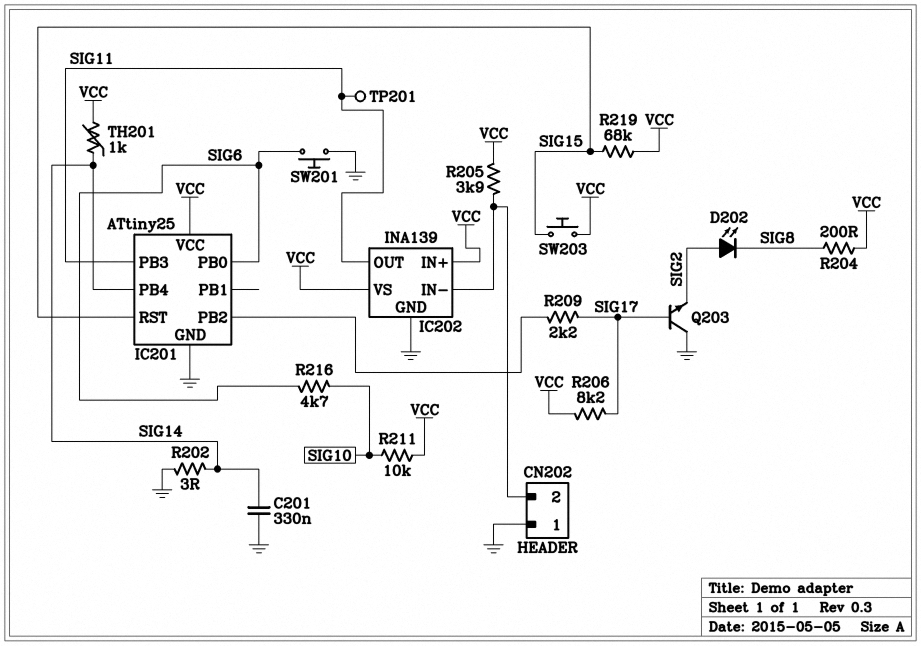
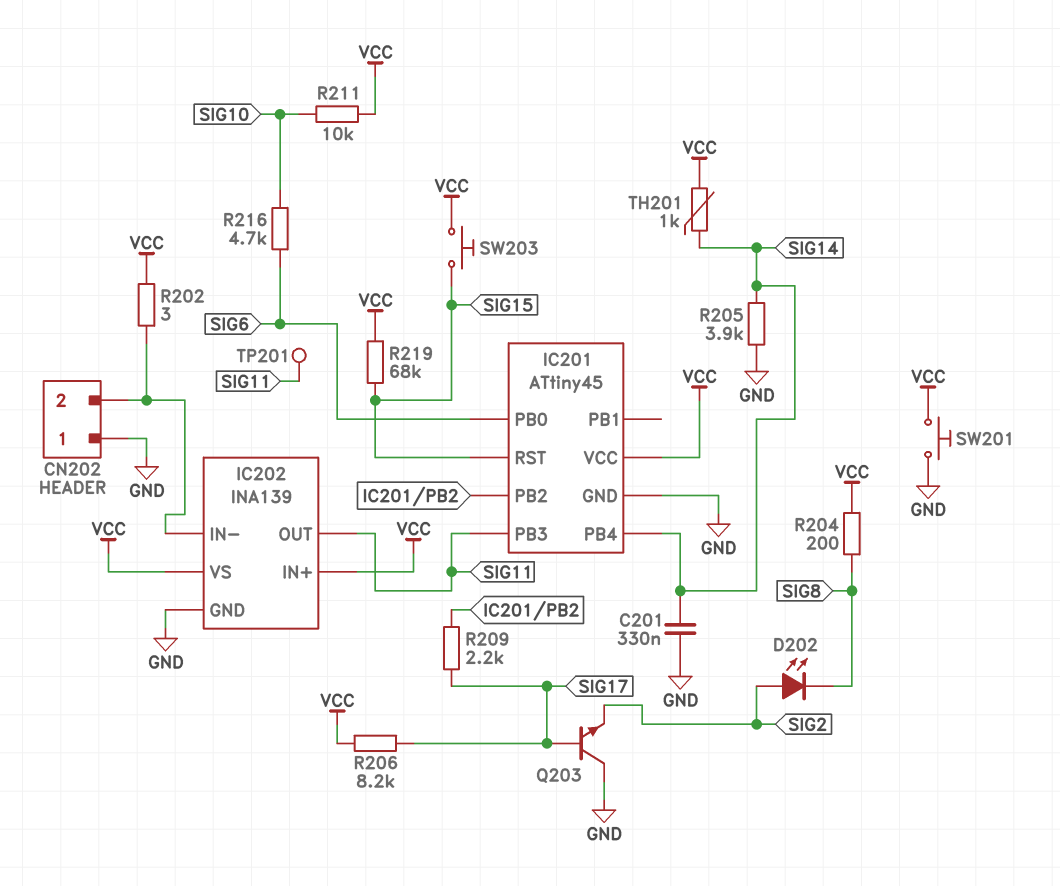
IC201: ATtiny25 -> ATtiny45
R202: 3 (GND, SIG14) -> 3 (CN202/2, VCC)
R205: 3.9k (CN202/2, VCC) -> 3.9k (GND, SIG14)
SW201: button (GND, SIG6) -> button (GND, VCC)

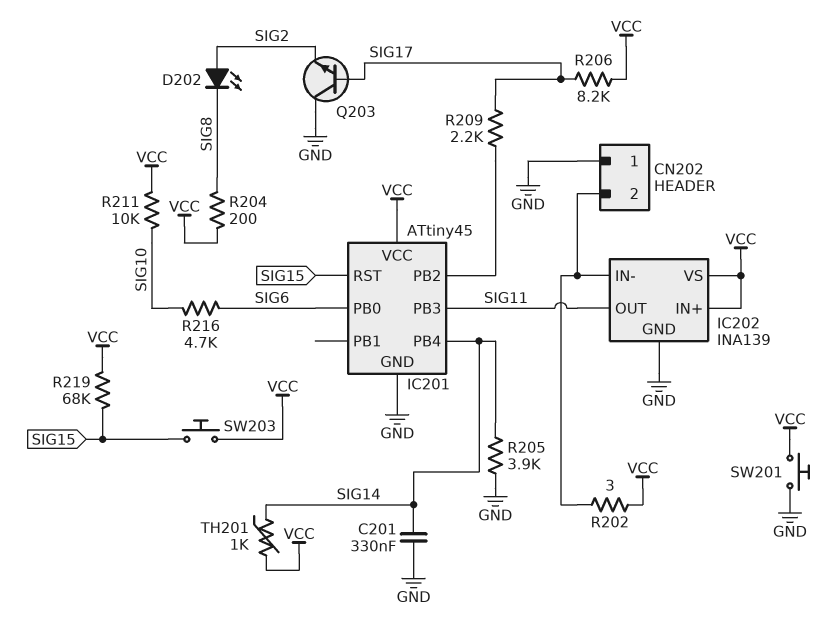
TP201: test point (SIG11) -> none

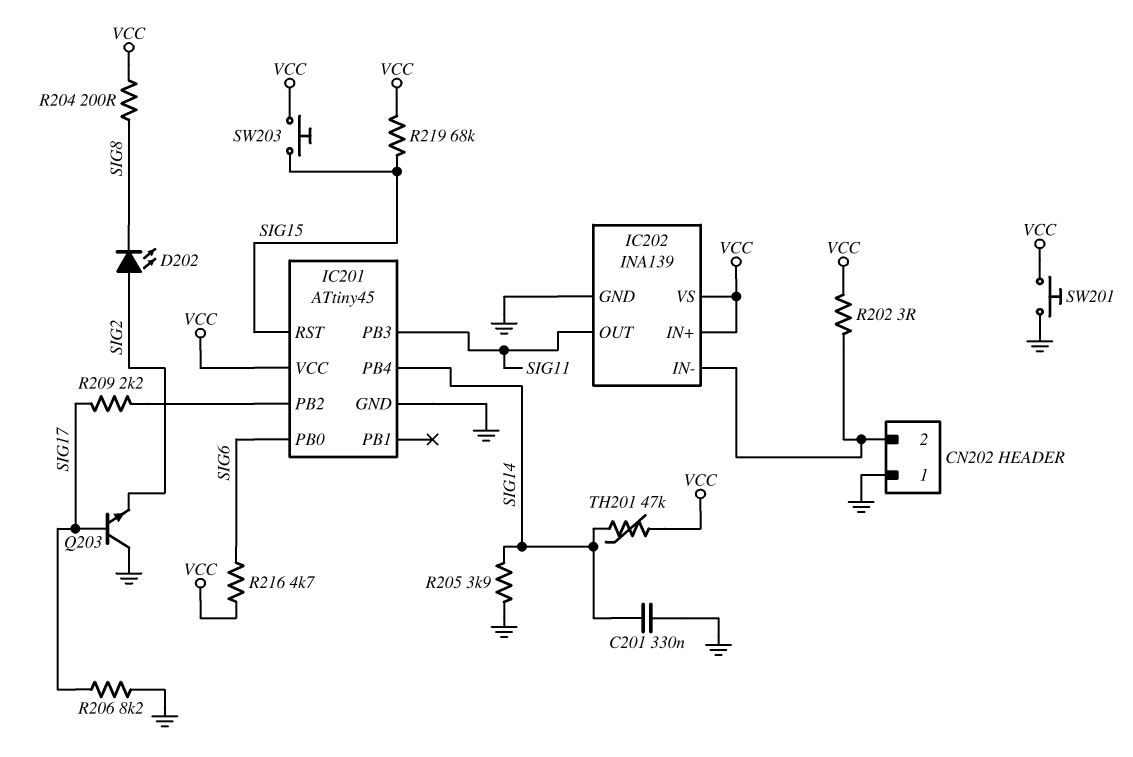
R206: 8.2k (SIG17, VCC) -> 8.2k (GND, SIG17)
R211: 10k (SIG10, VCC) -> none
R216: 4.7k (SIG6, SIG10) -> 4.7k (SIG6, VCC)
TH201: 1k (SIG14, VCC) -> 47k (SIG14, VCC)

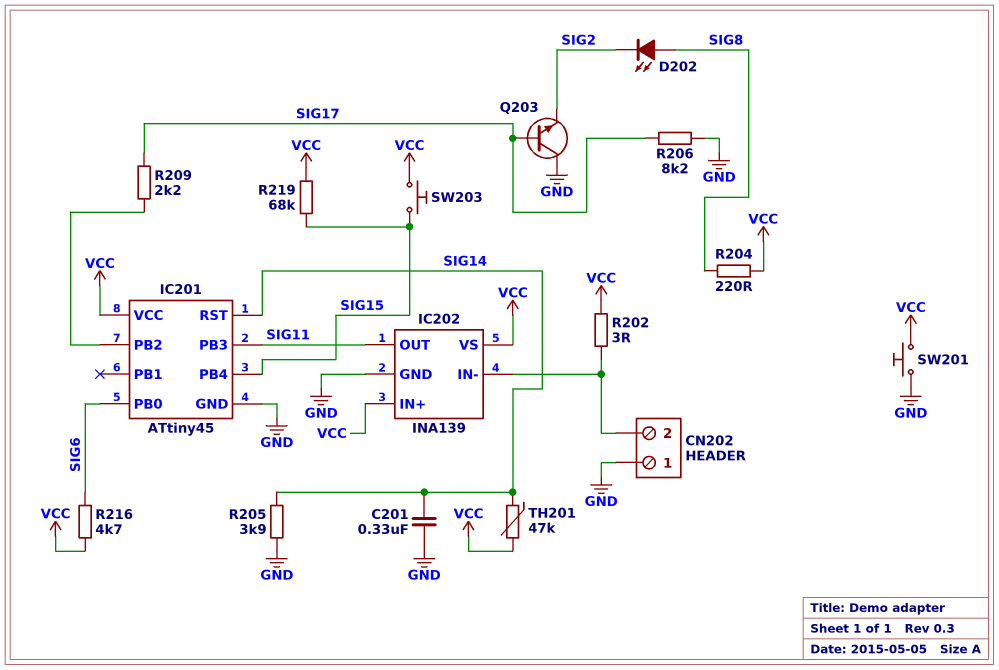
D202: LED (A SIG2, K SIG8) -> LED (A SIG8, K SIG2)
IC201 pin PB4: SIG14 -> SIG15
IC201 pin RST: SIG15 -> SIG14
R204: 200 (SIG8, VCC) -> 220 (SIG8, VCC)

